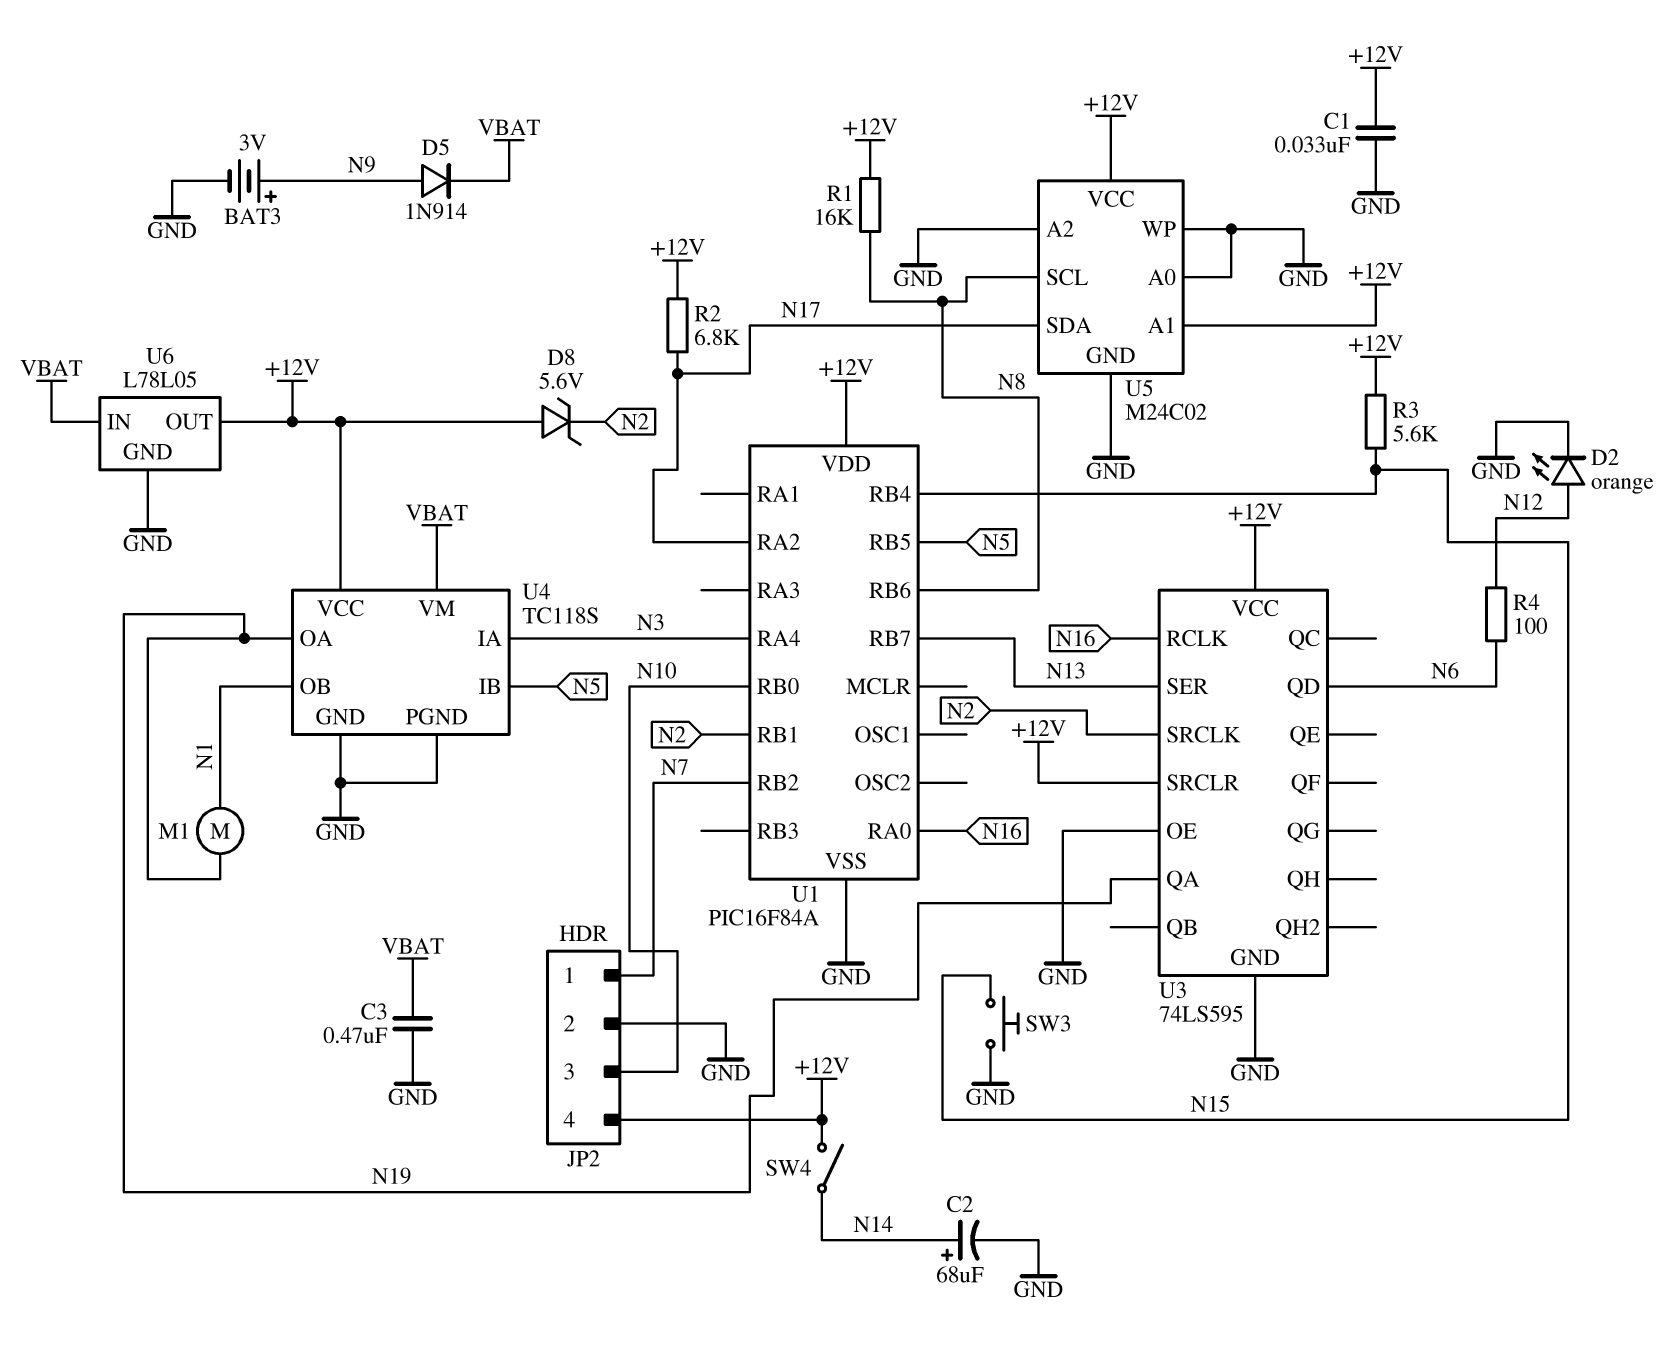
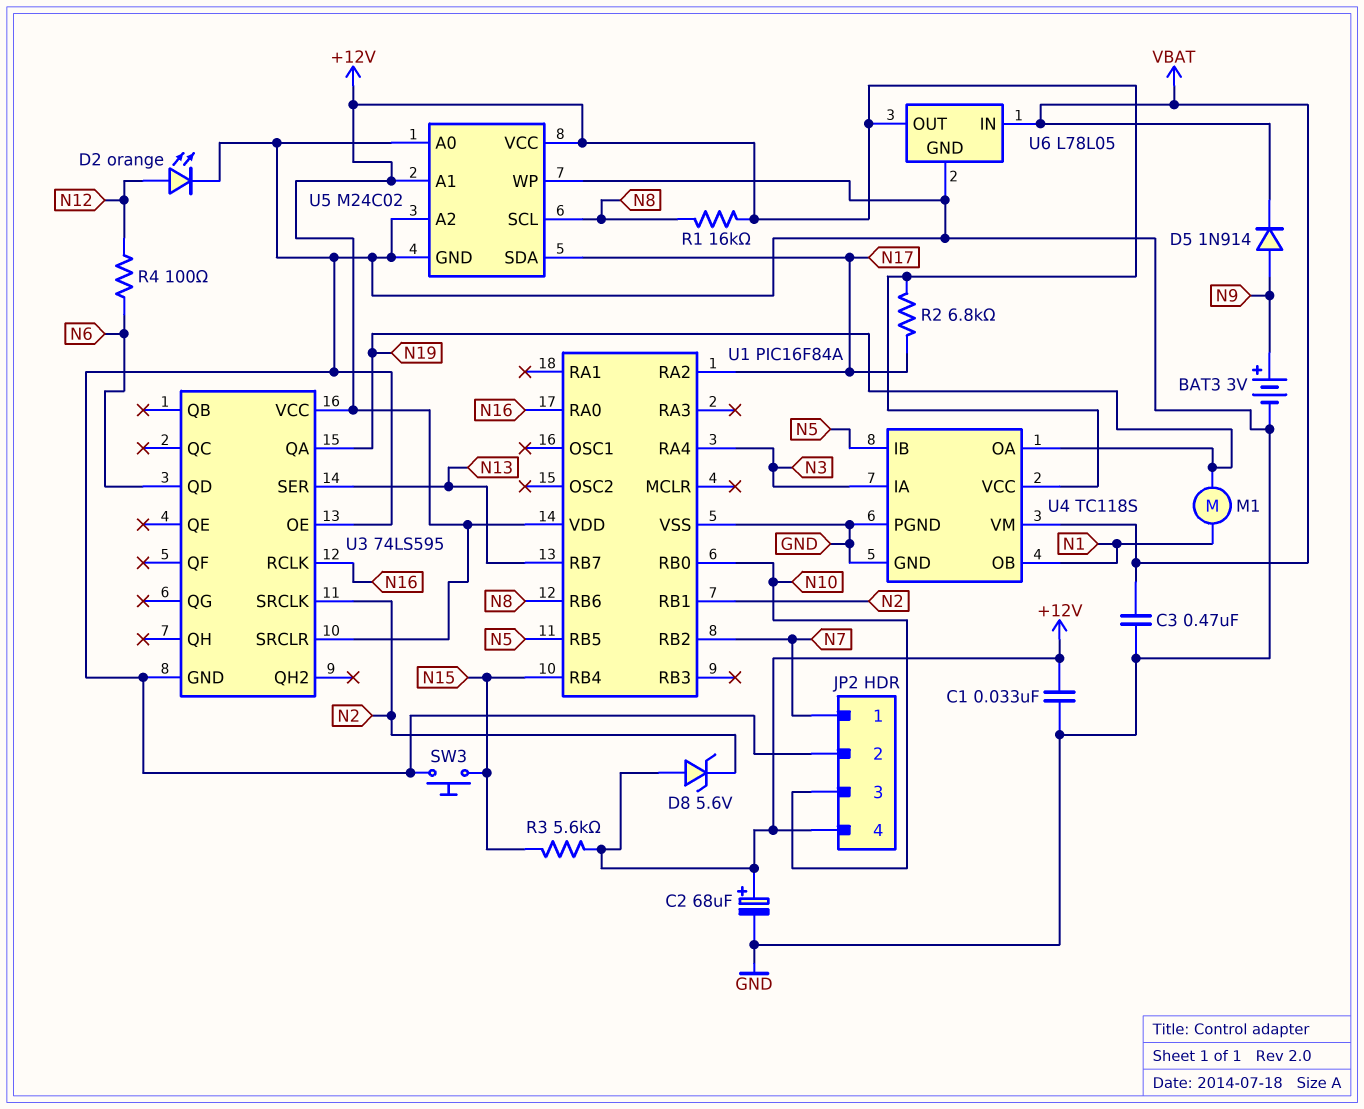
C2: 68uF (plus N14, minus GND) -> 68uF (plus +12V, minus GND)
SW4: switch (+12V, N14) -> none

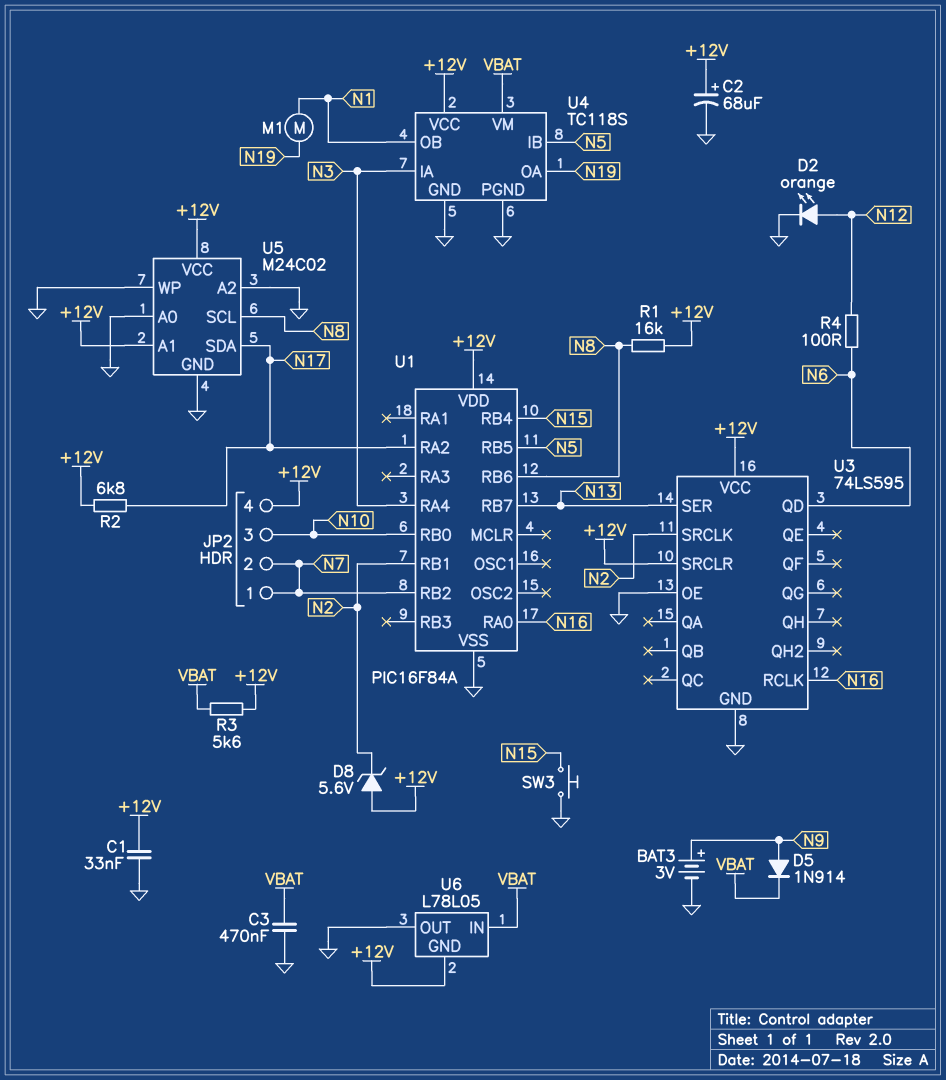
JP2 pin 2: GND -> N7
R3: 5.6k (+12V, N15) -> 5.6k (+12V, VBAT)
U3 pin QA: N19 -> none
U6 pin GND: GND -> +12V
U6 pin OUT: +12V -> GND

